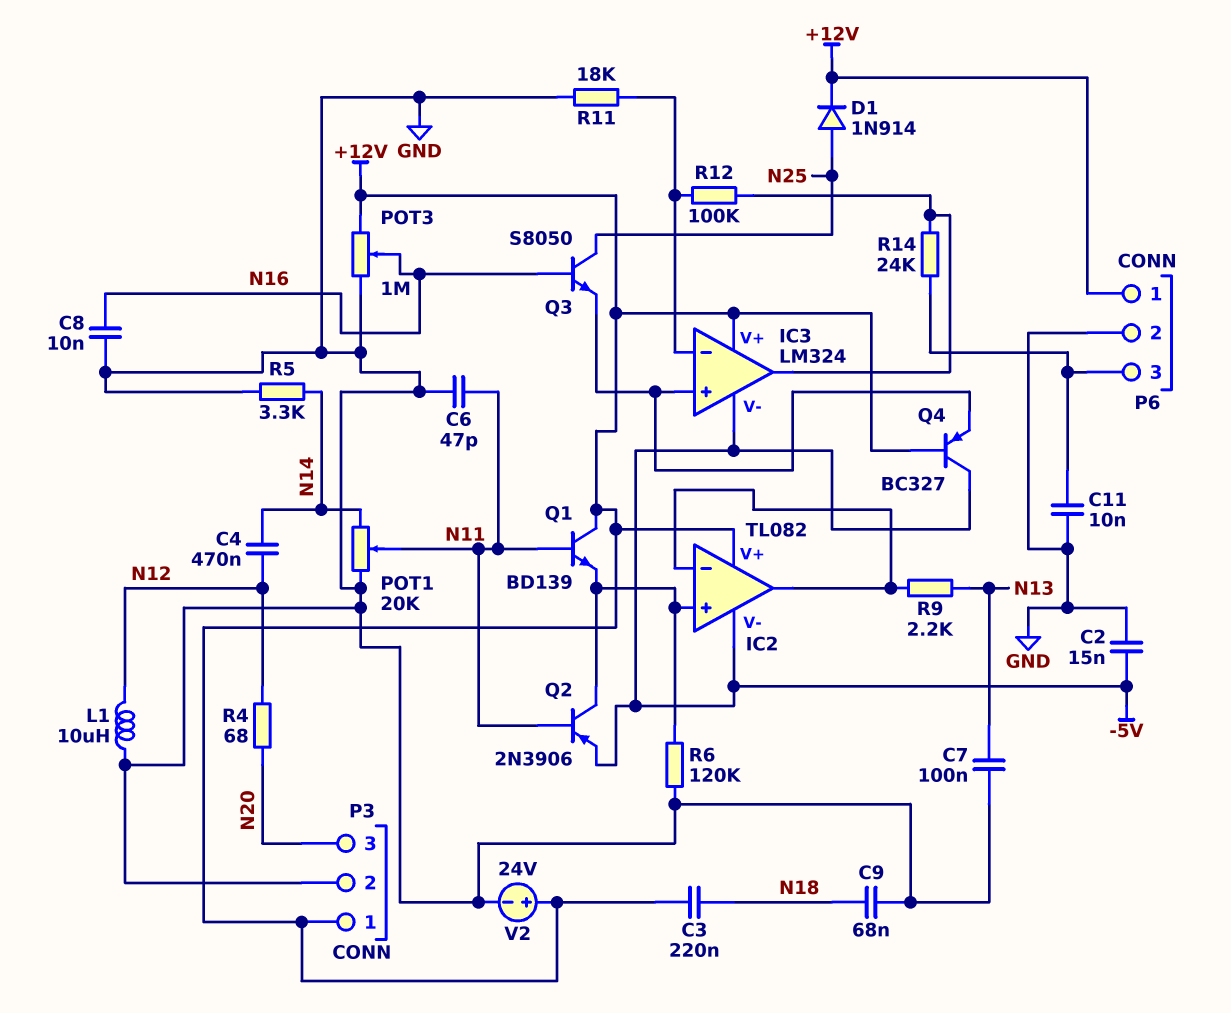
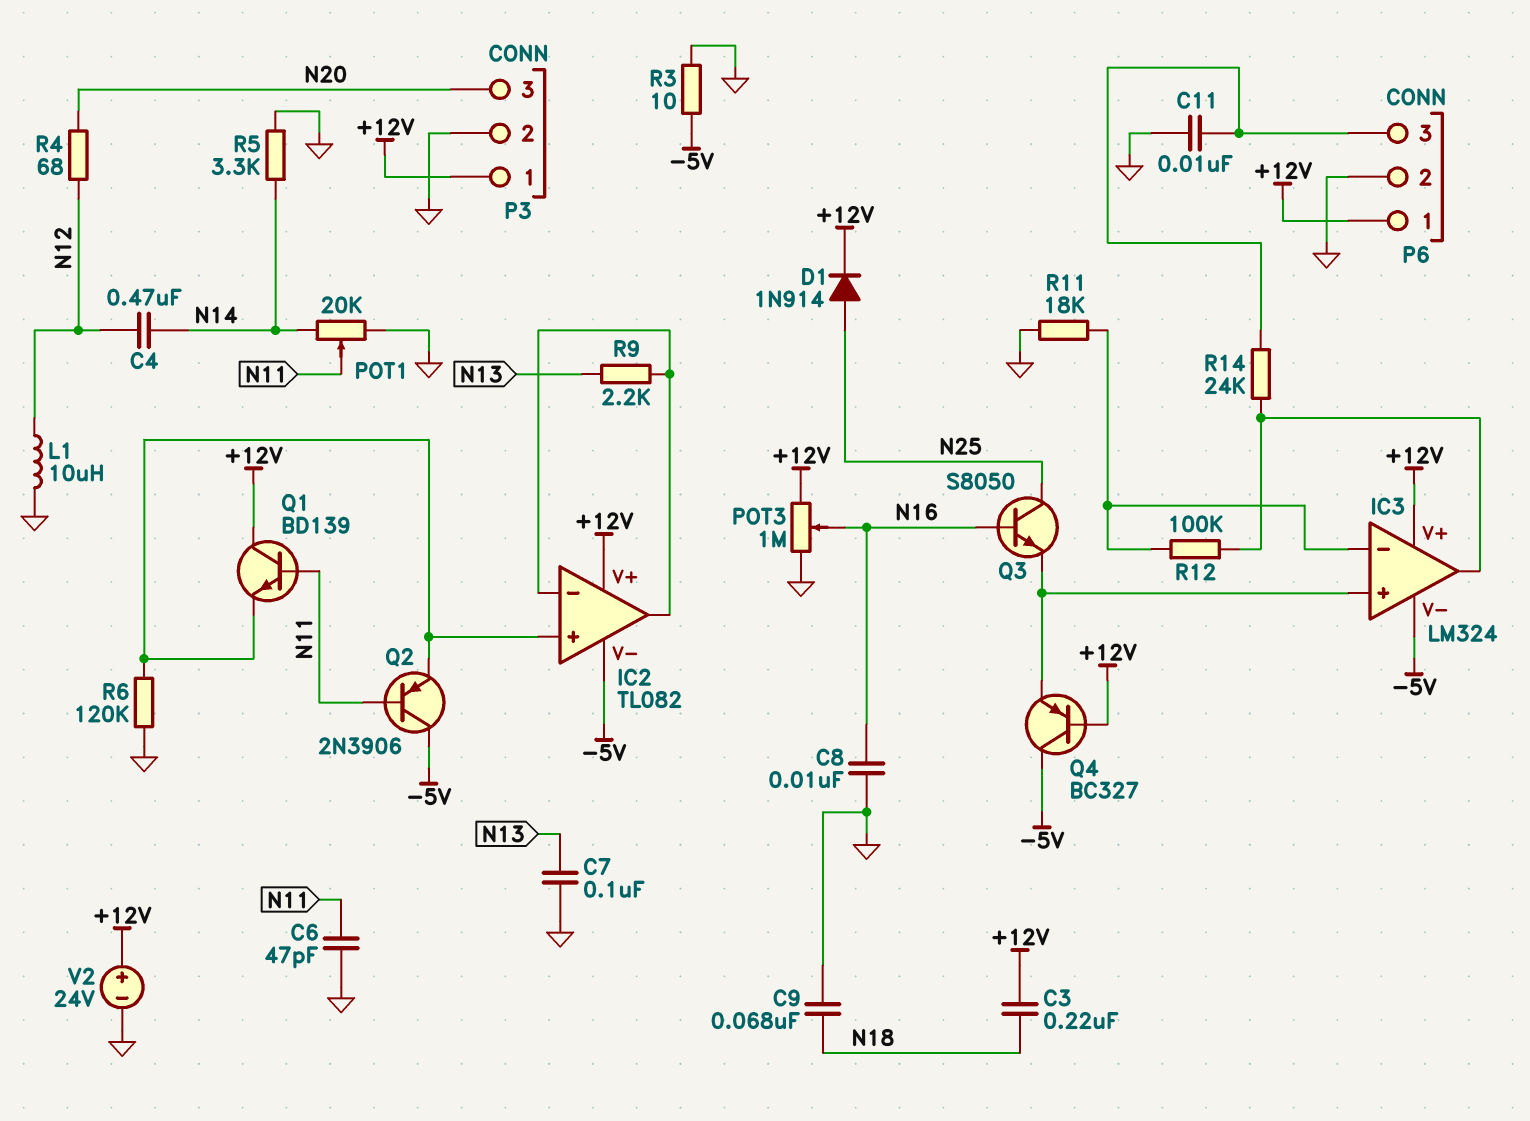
C2: 15nF (-5V, GND) -> none
Q2: PNP 2N3906 (B N11, C IC2/in+, E -5V) -> PNP 2N3906 (B N11, C -5V, E IC2/in+)
R3: none -> 10 (-5V, GND)

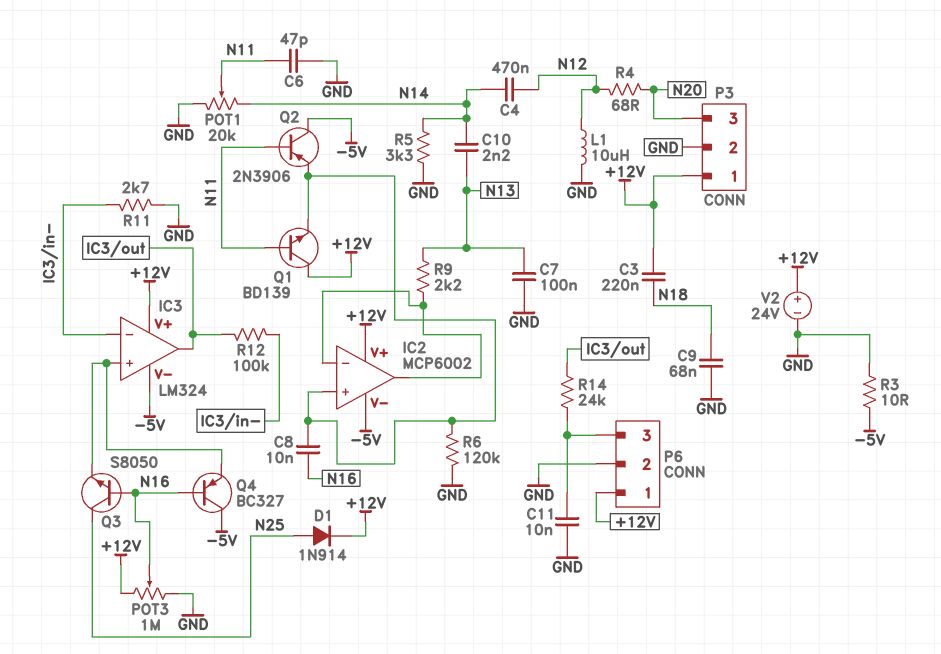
C8: 10nF (GND, N16) -> 10nF (IC2/in+, N16)
C10: none -> 2.2nF (N13, N14)
IC2: TL082 -> MCP6002
Q4: PNP BC327 (B +12V, C -5V, E IC3/in+) -> PNP BC327 (B N16, C -5V, E IC3/in+)
R11: 18k (GND, IC3/in-) -> 2.7k (GND, IC3/in-)

